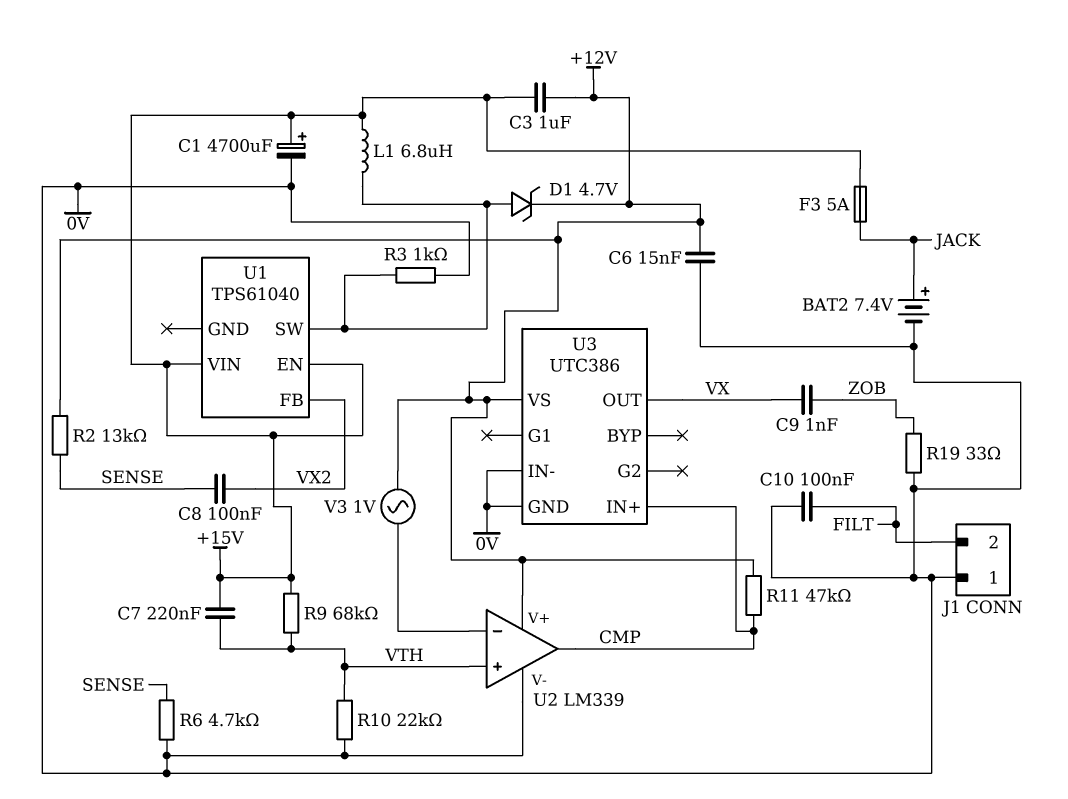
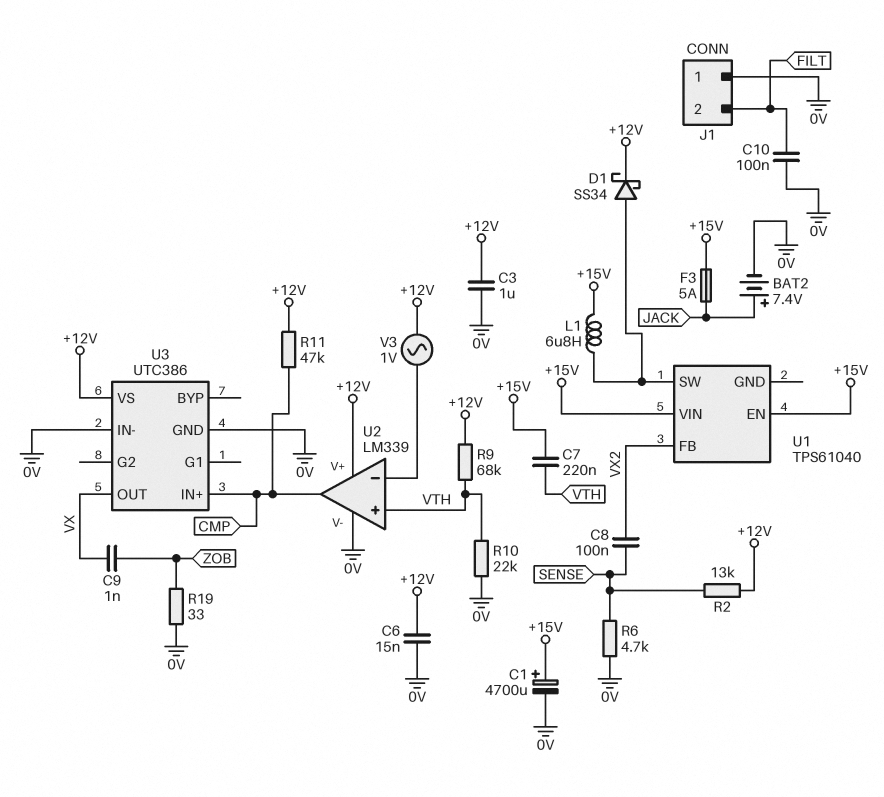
C3: 1uF (+12V, +15V) -> 1uF (+12V, 0V)
D1: zener 4.7V (A U1/SW, K +12V) -> schottky SS34 (A U1/SW, K +12V)
R3: 1k (0V, U1/SW) -> none
R9: 68k (+15V, VTH) -> 68k (+12V, VTH)

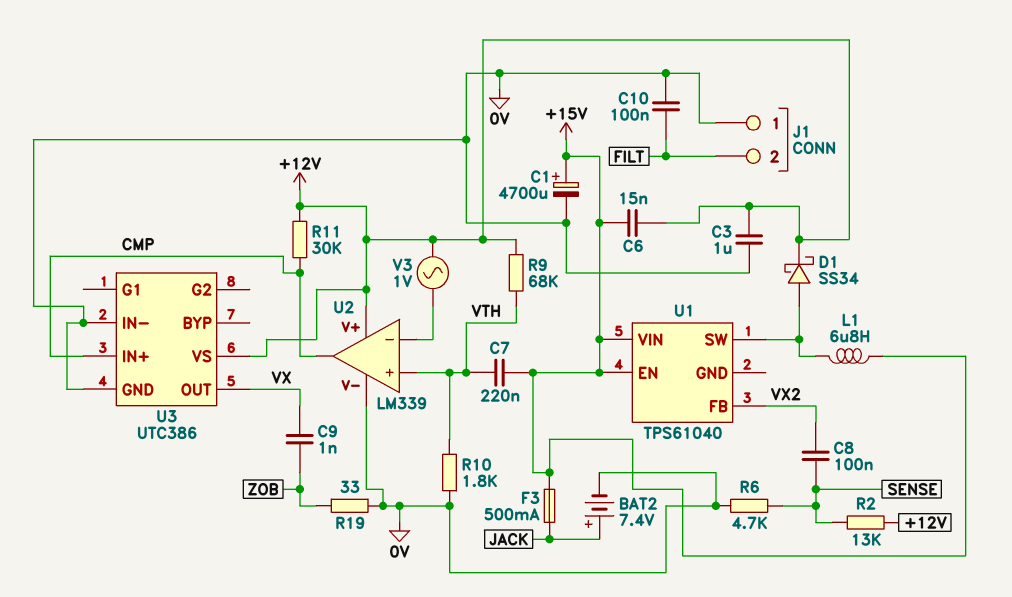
C6: 15nF (+12V, 0V) -> 15nF (+12V, +15V)
F3: 5A (+15V, JACK) -> 500mA (+15V, JACK)
R10: 22k (0V, VTH) -> 1.8k (0V, VTH)
R11: 47k (+12V, CMP) -> 30k (+12V, CMP)

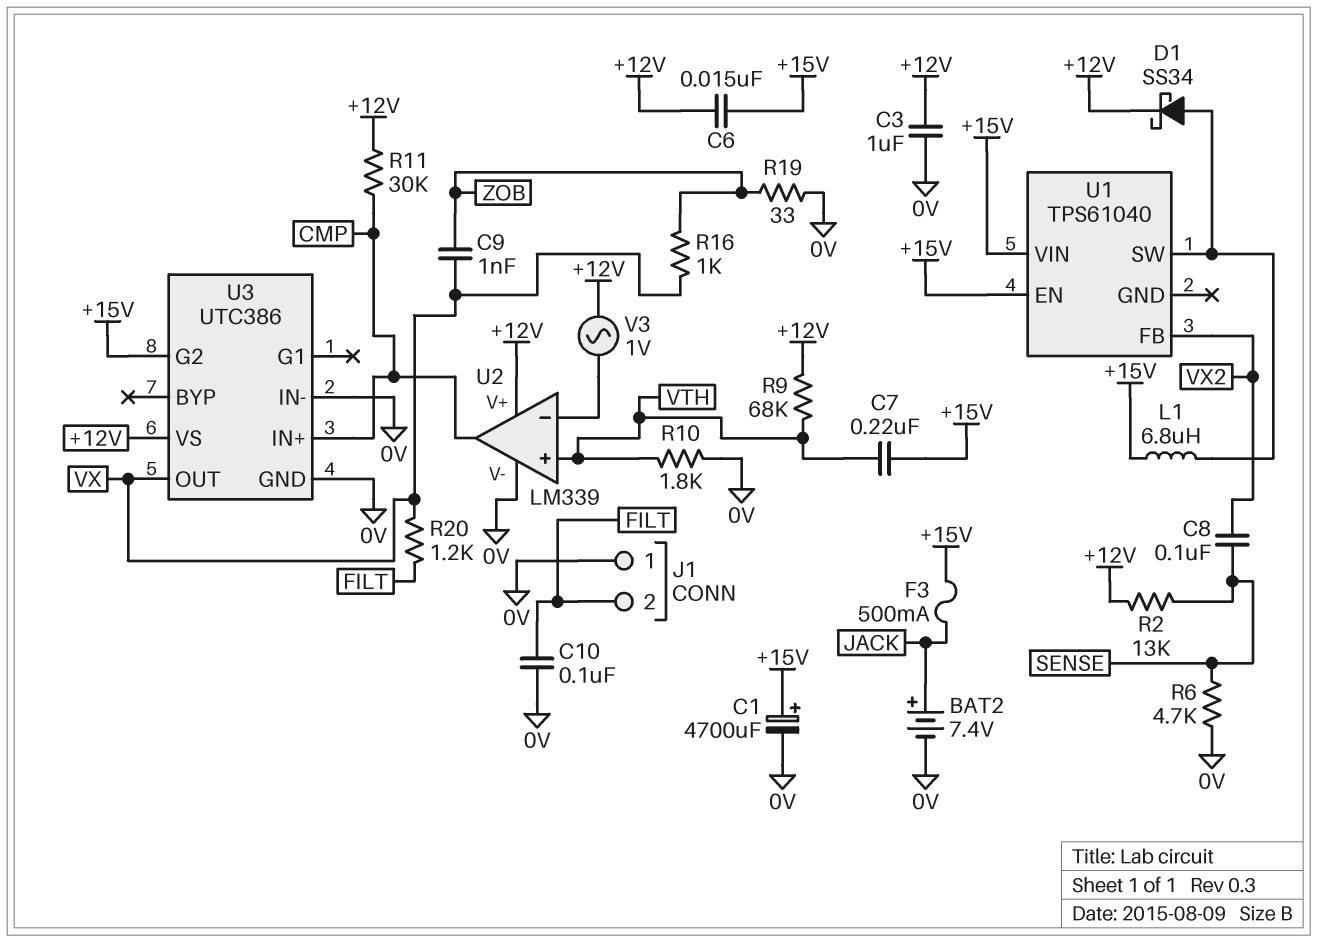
R16: none -> 1k (VX, ZOB)
R20: none -> 1.2k (FILT, VX)
U3 pin G2: none -> +15V

